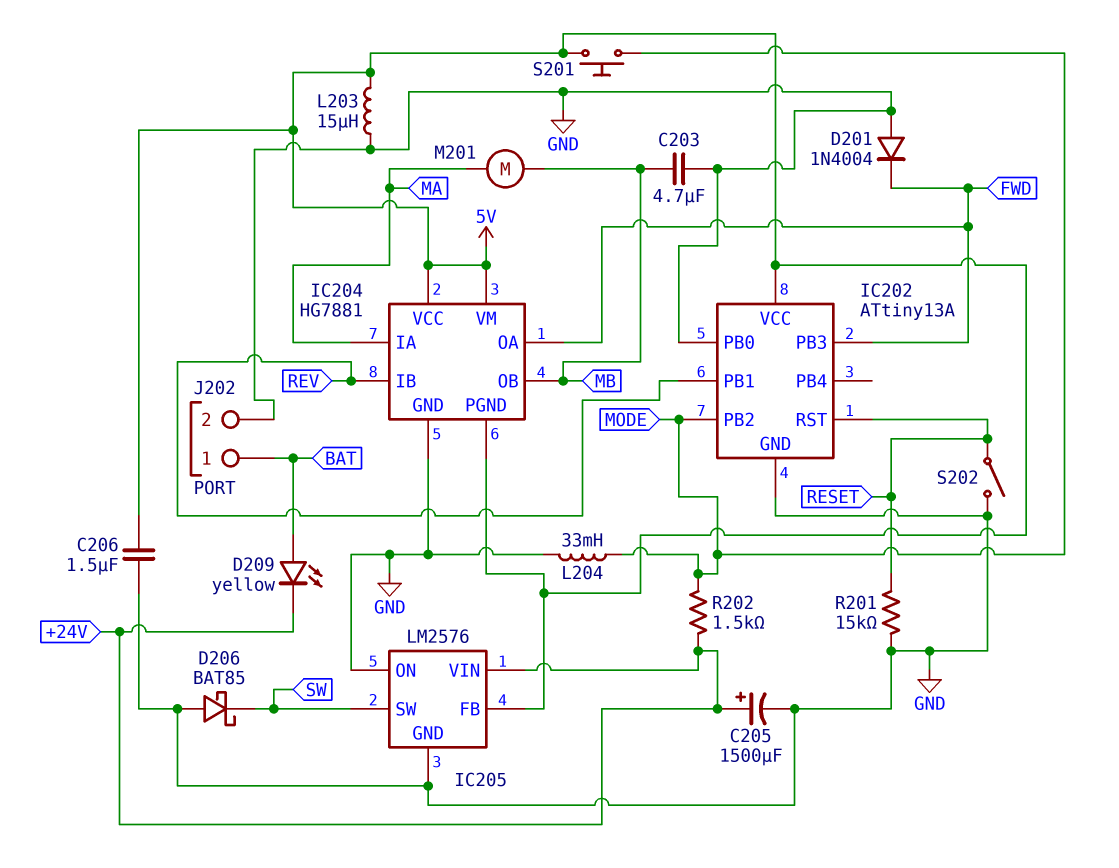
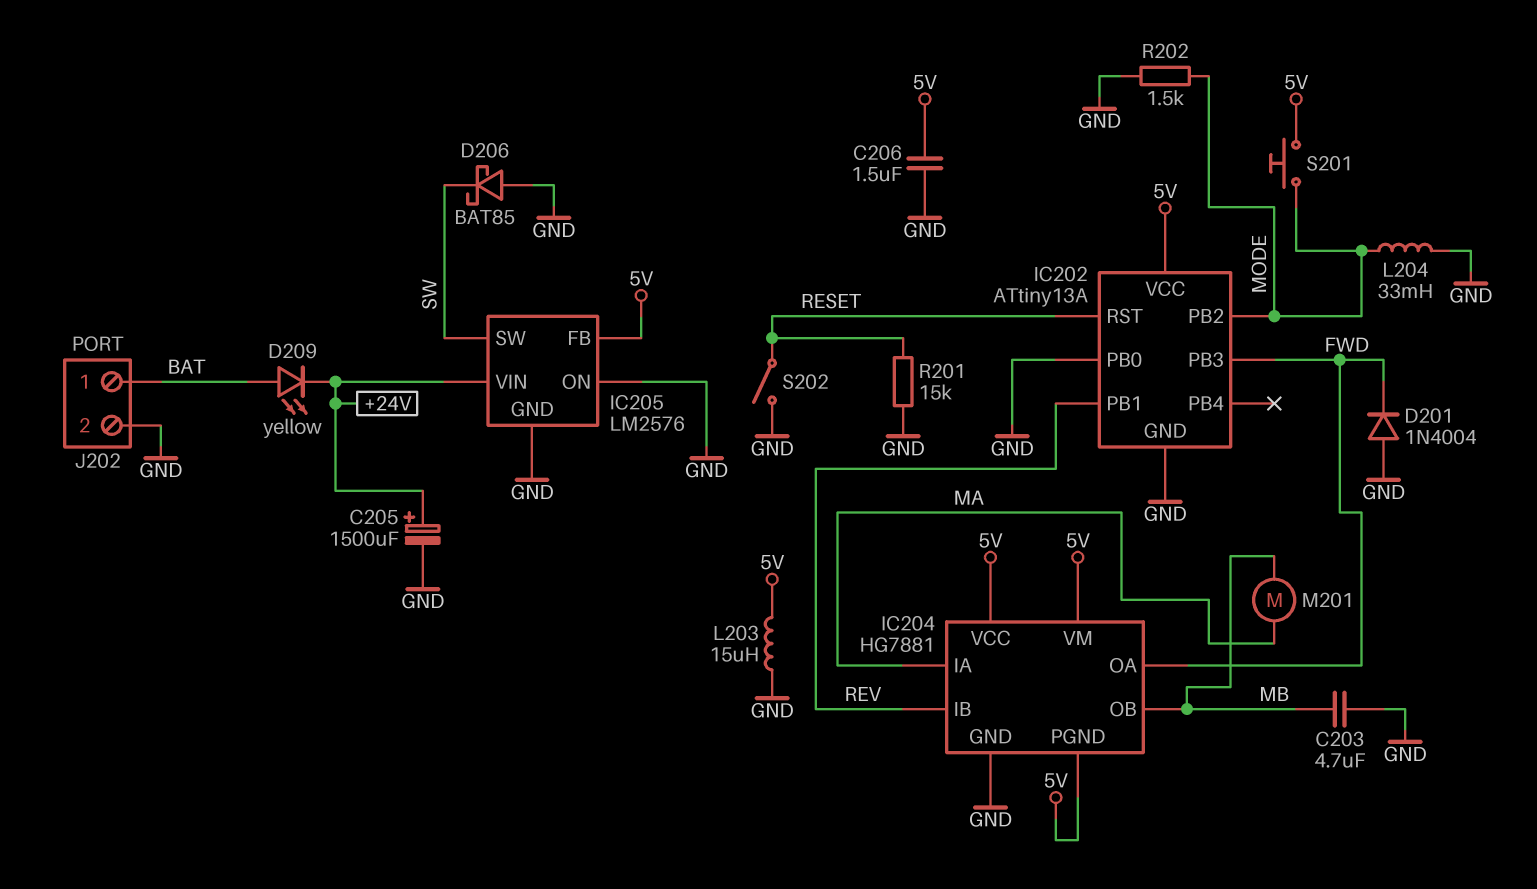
R202: 1.5k (+24V, MODE) -> 1.5k (GND, MODE)

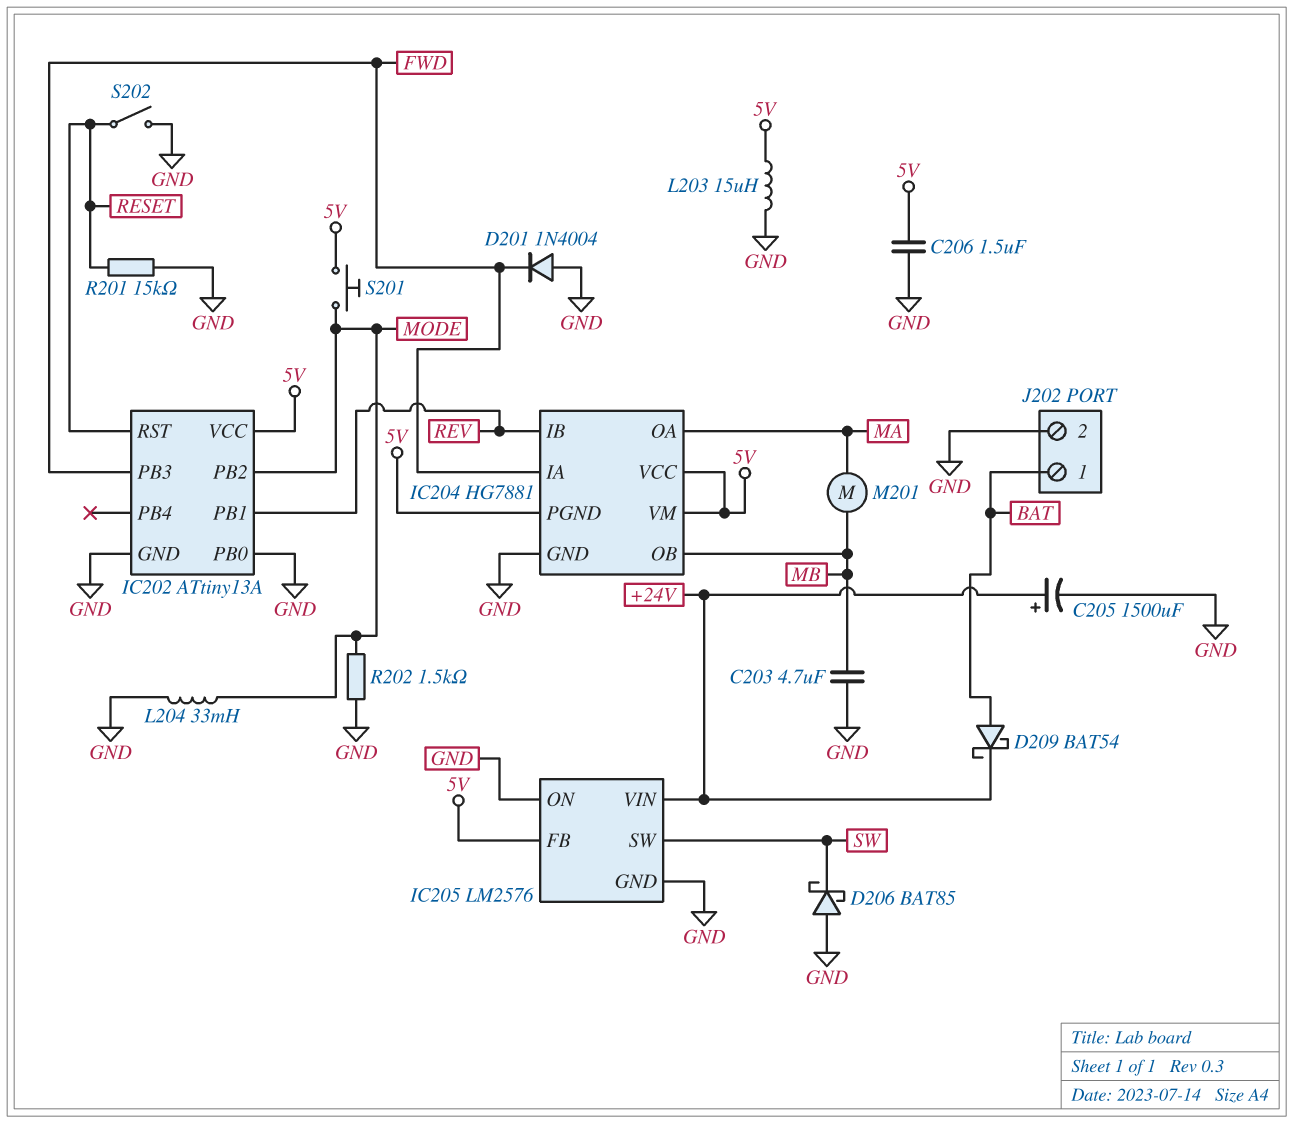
D209: LED yellow (A BAT, K +24V) -> schottky BAT54 (A BAT, K +24V)
IC204 pin IA: MA -> FWD
IC204 pin OA: FWD -> MA

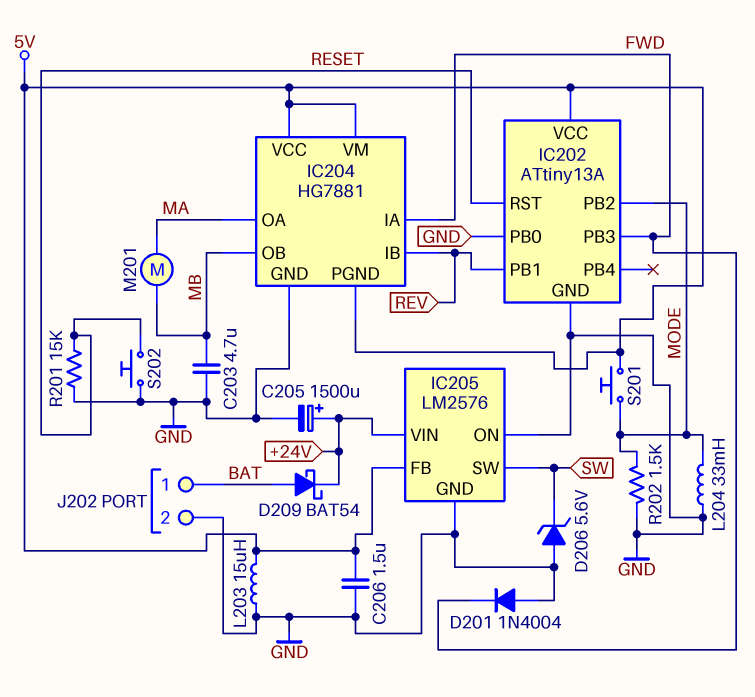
D206: schottky BAT85 (A GND, K SW) -> zener 5.6V (A GND, K SW)
S202: switch (GND, RESET) -> button (GND, RESET)

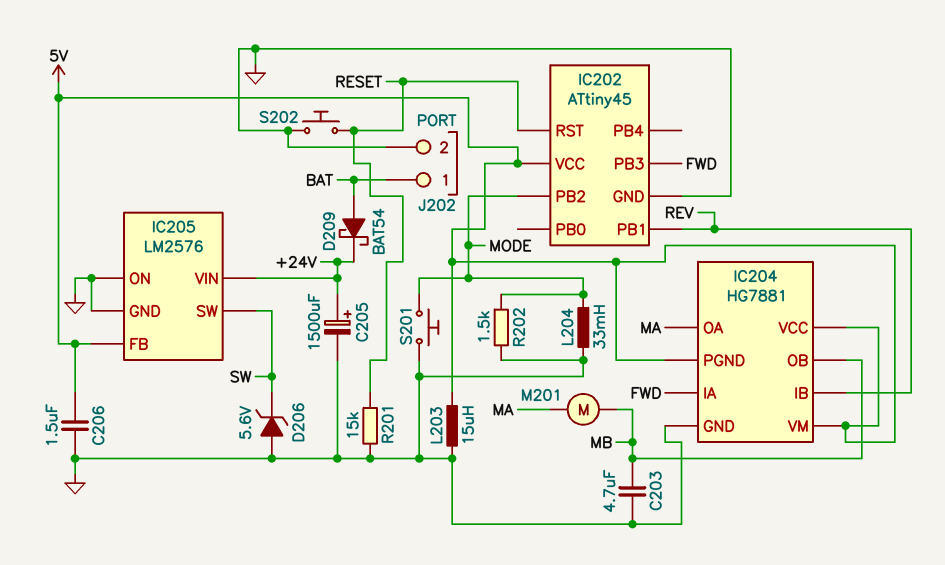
D201: diode 1N4004 (A GND, K FWD) -> none
IC202: ATtiny13A -> ATtiny45
IC202 pin PB0: GND -> none
S201: button (5V, MODE) -> button (GND, MODE)

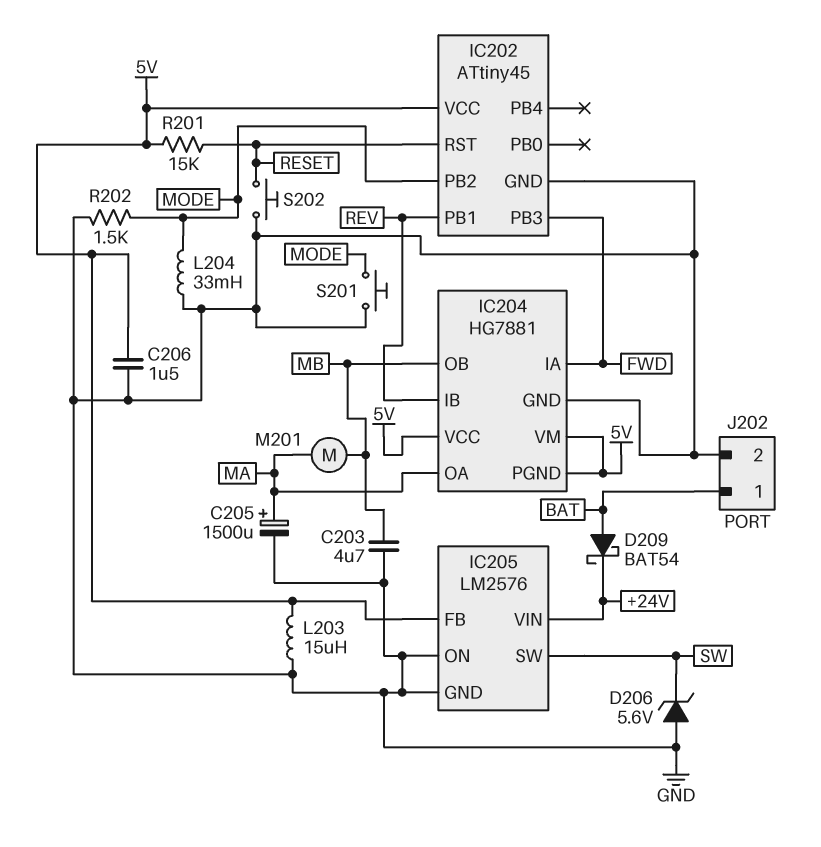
C205: 1500uF (plus +24V, minus GND) -> 1500uF (plus MA, minus GND)
R201: 15k (GND, RESET) -> 15k (5V, RESET)

